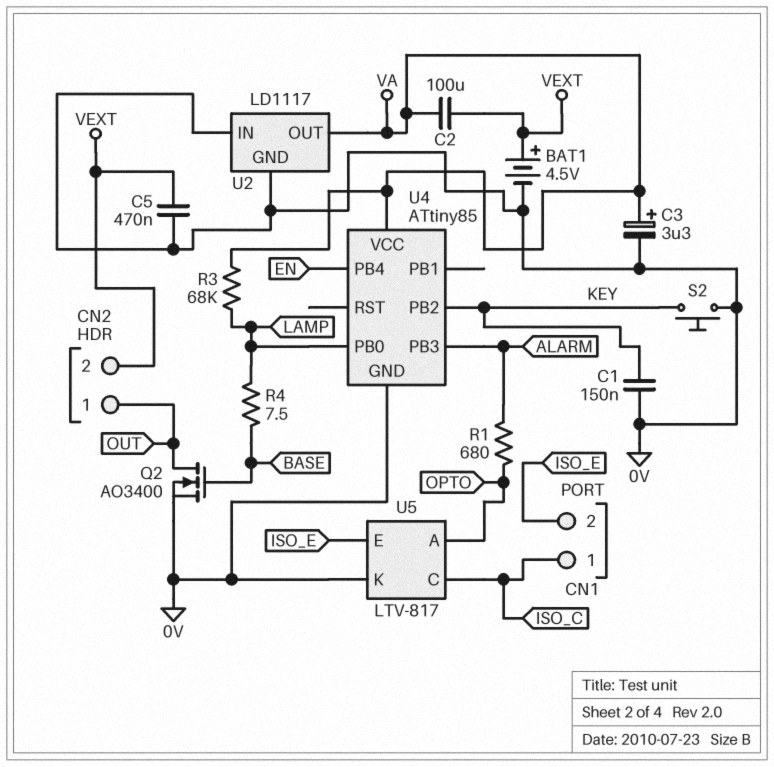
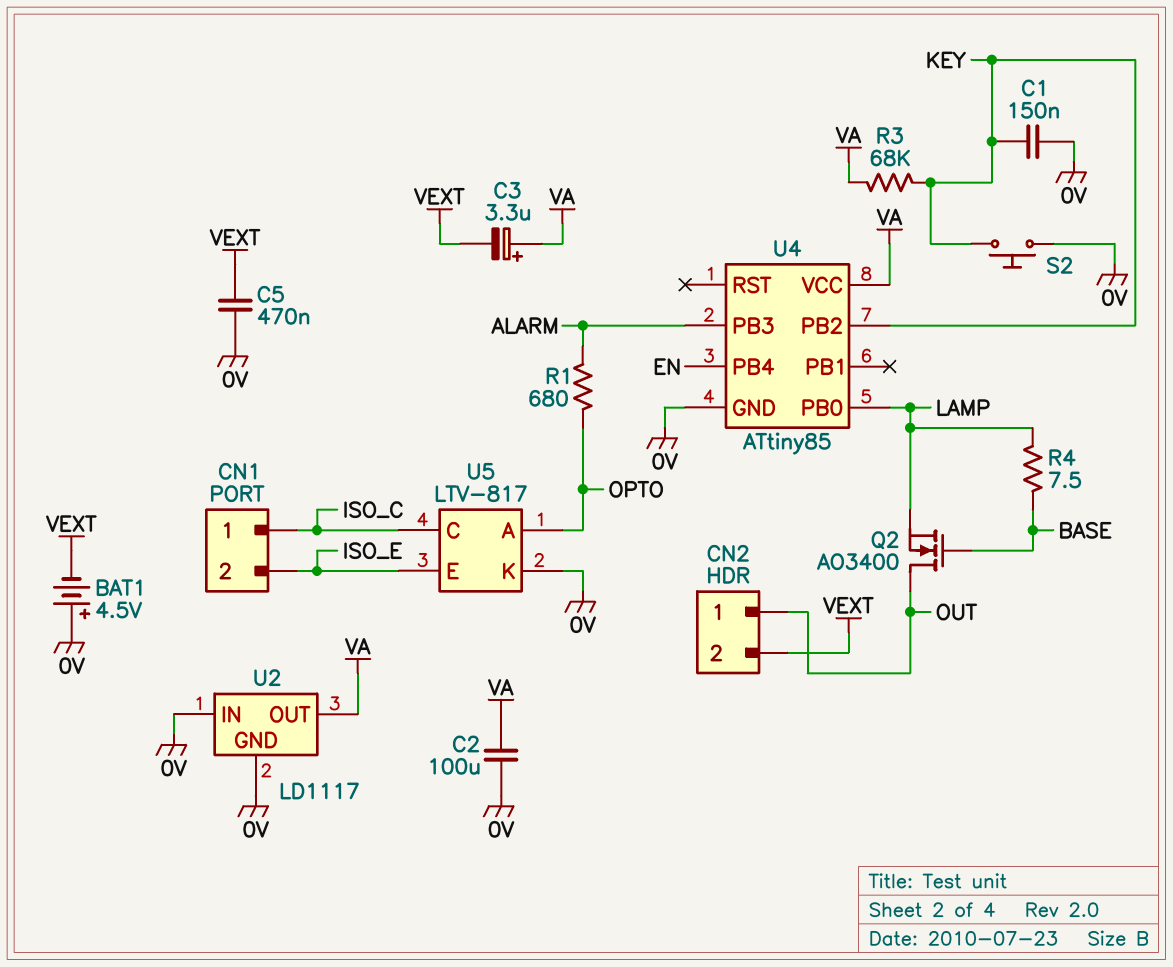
BAT1: 4.5V (plus VEXT, minus 0V) -> 4.5V (plus 0V, minus VEXT)
C2: 100uF (VA, VEXT) -> 100uF (0V, VA)
C3: 3.3uF (plus VA, minus 0V) -> 3.3uF (plus VA, minus VEXT)
Q2: NMOS AO3400 (G BASE, D OUT, S 0V) -> NMOS AO3400 (G BASE, D OUT, S LAMP)
R3: 68k (LAMP, VA) -> 68k (KEY, VA)

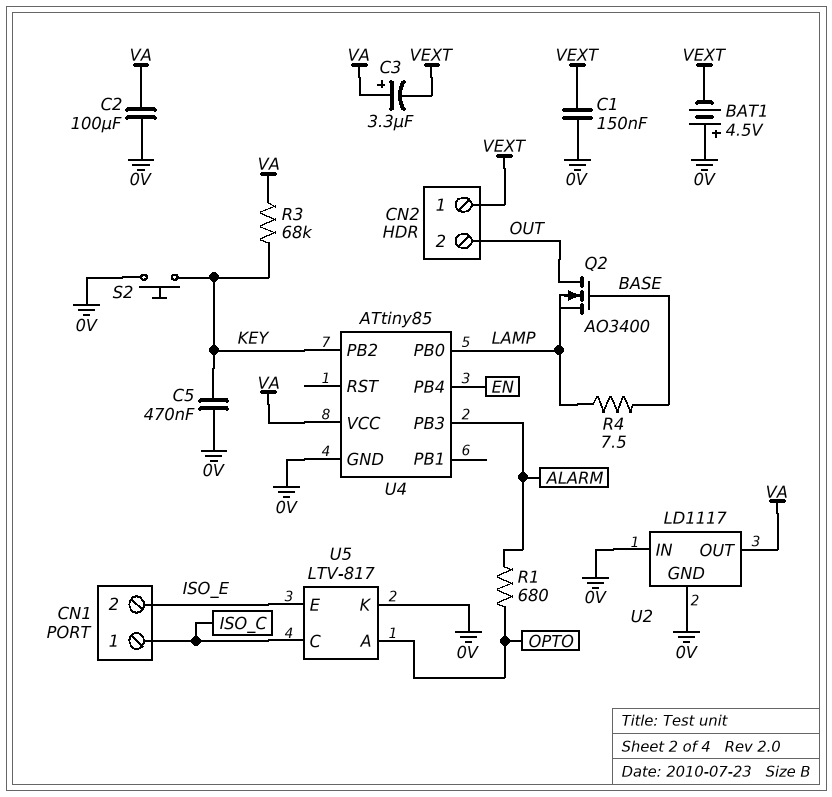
C1: 150nF (0V, KEY) -> 150nF (0V, VEXT)
C5: 470nF (0V, VEXT) -> 470nF (0V, KEY)
CN2 pin 1: OUT -> VEXT
CN2 pin 2: VEXT -> OUT

